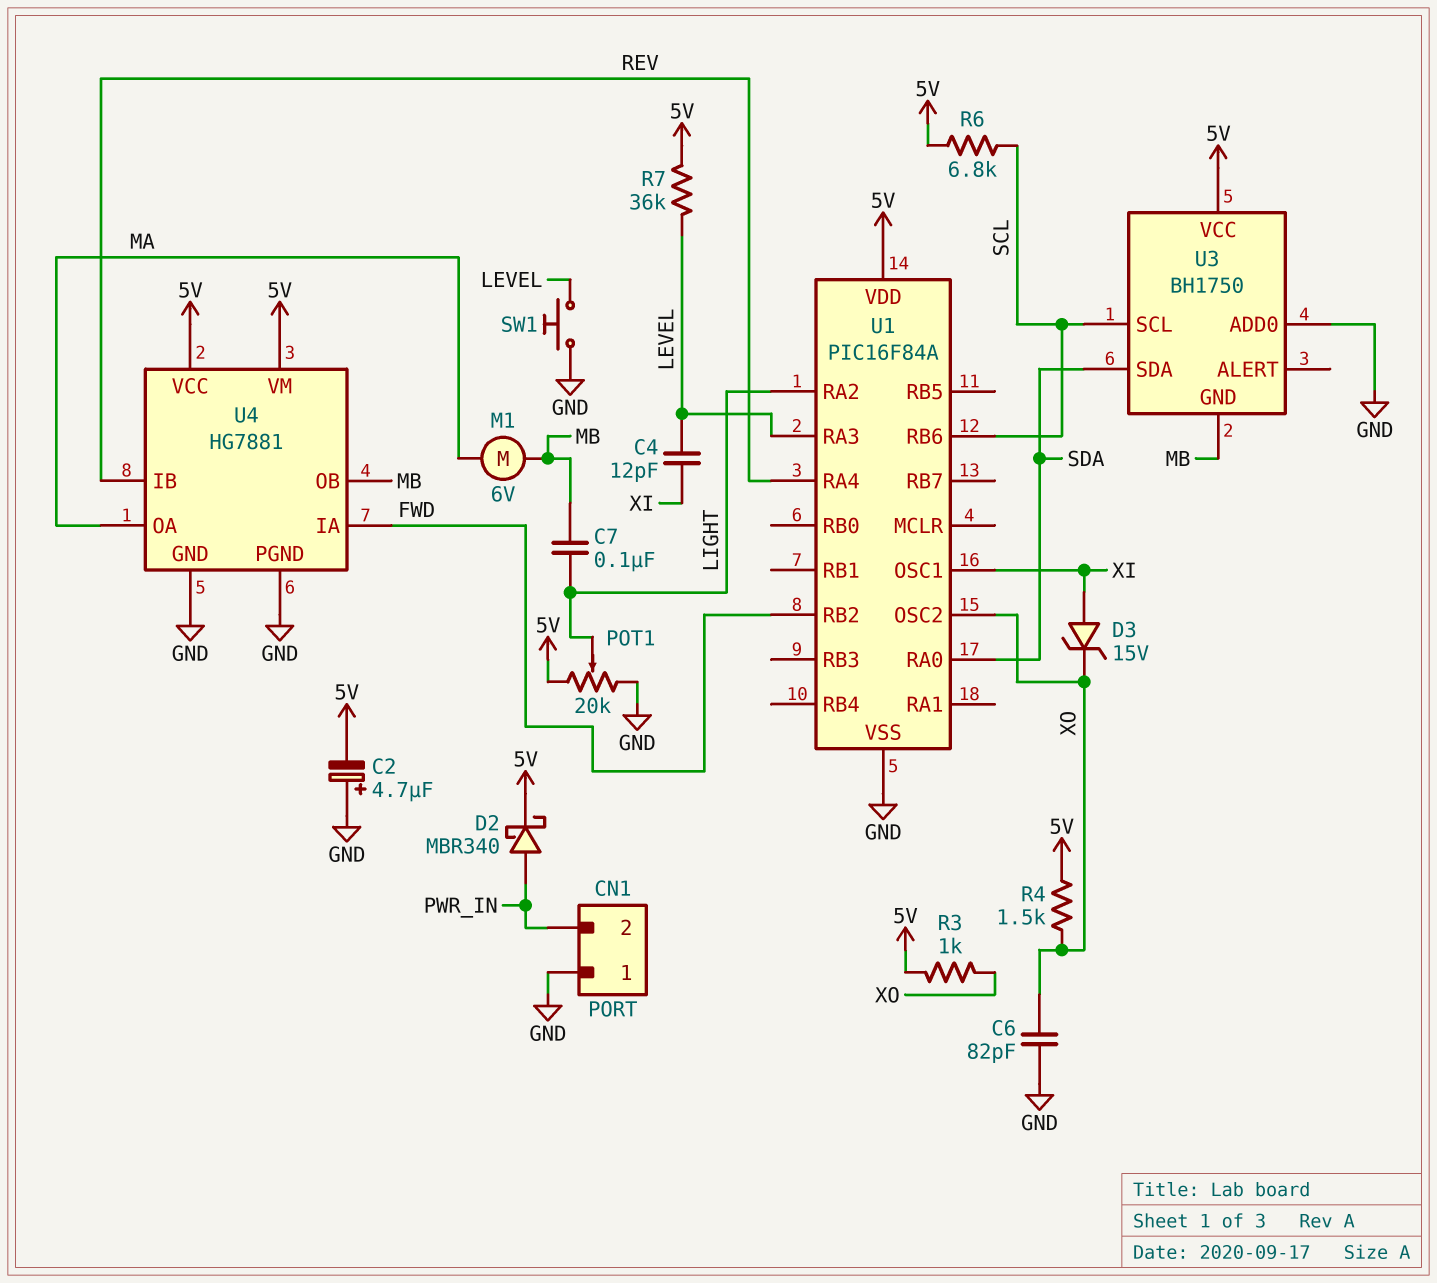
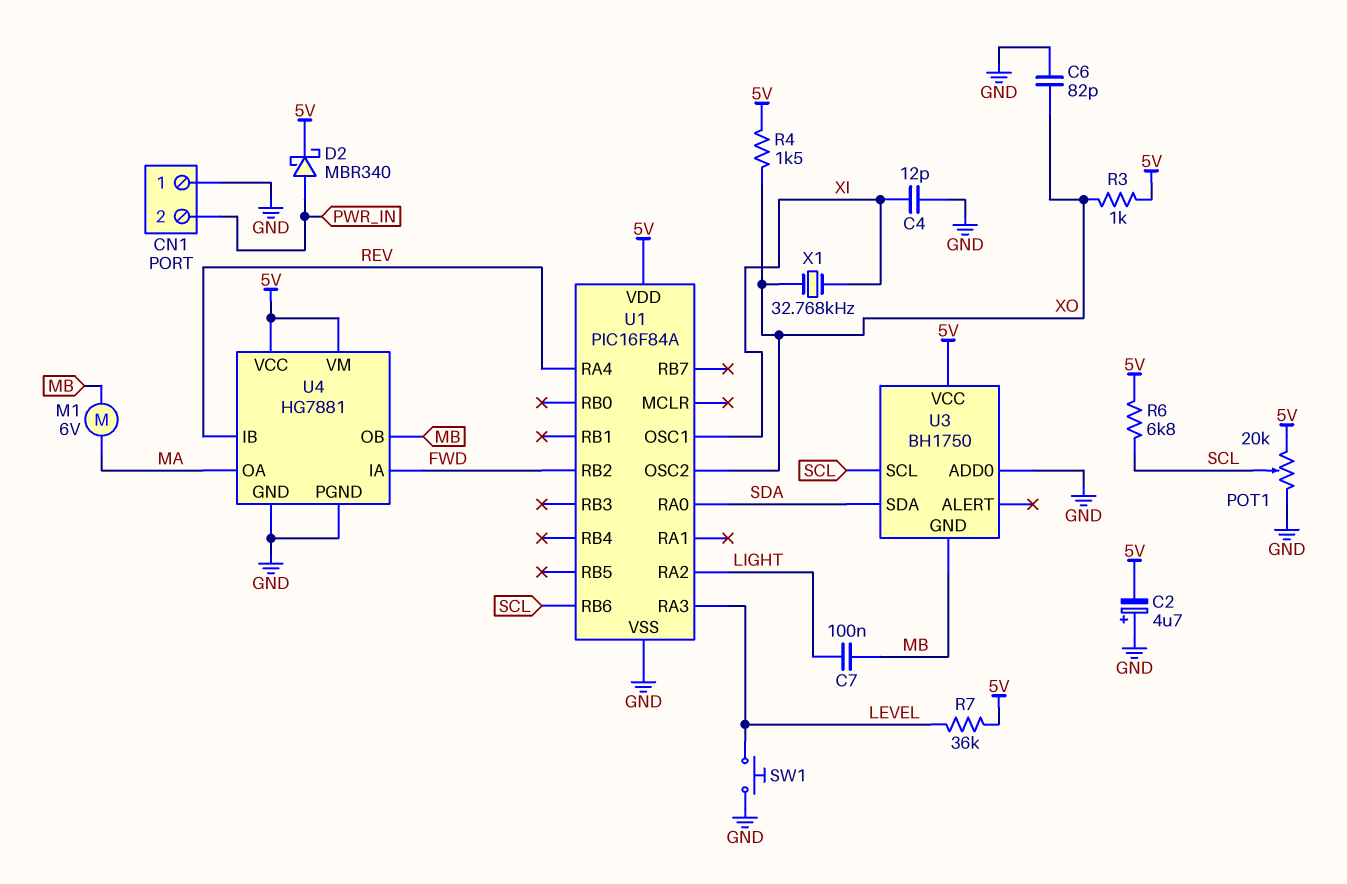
C4: 12pF (LEVEL, XI) -> 12pF (GND, XI)
D3: zener 15V (A XI, K XO) -> none
POT1: 20k (5V, GND, wiper LIGHT) -> 20k (5V, GND, wiper SCL)
X1: none -> 32.768kHz (XI, XO)

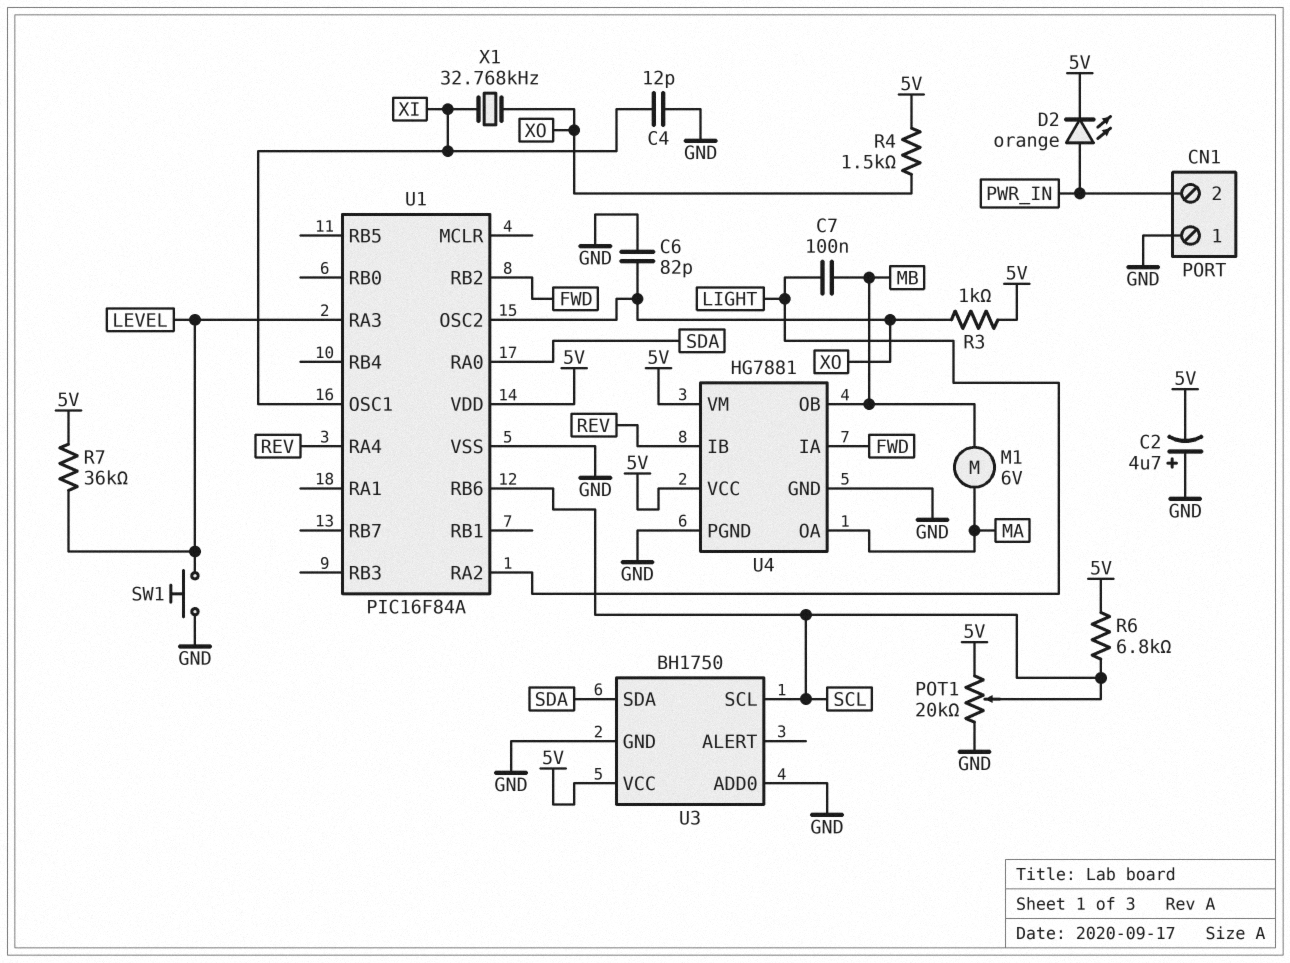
D2: schottky MBR340 (A PWR_IN, K 5V) -> LED orange (A PWR_IN, K 5V)
U3 pin GND: MB -> GND

